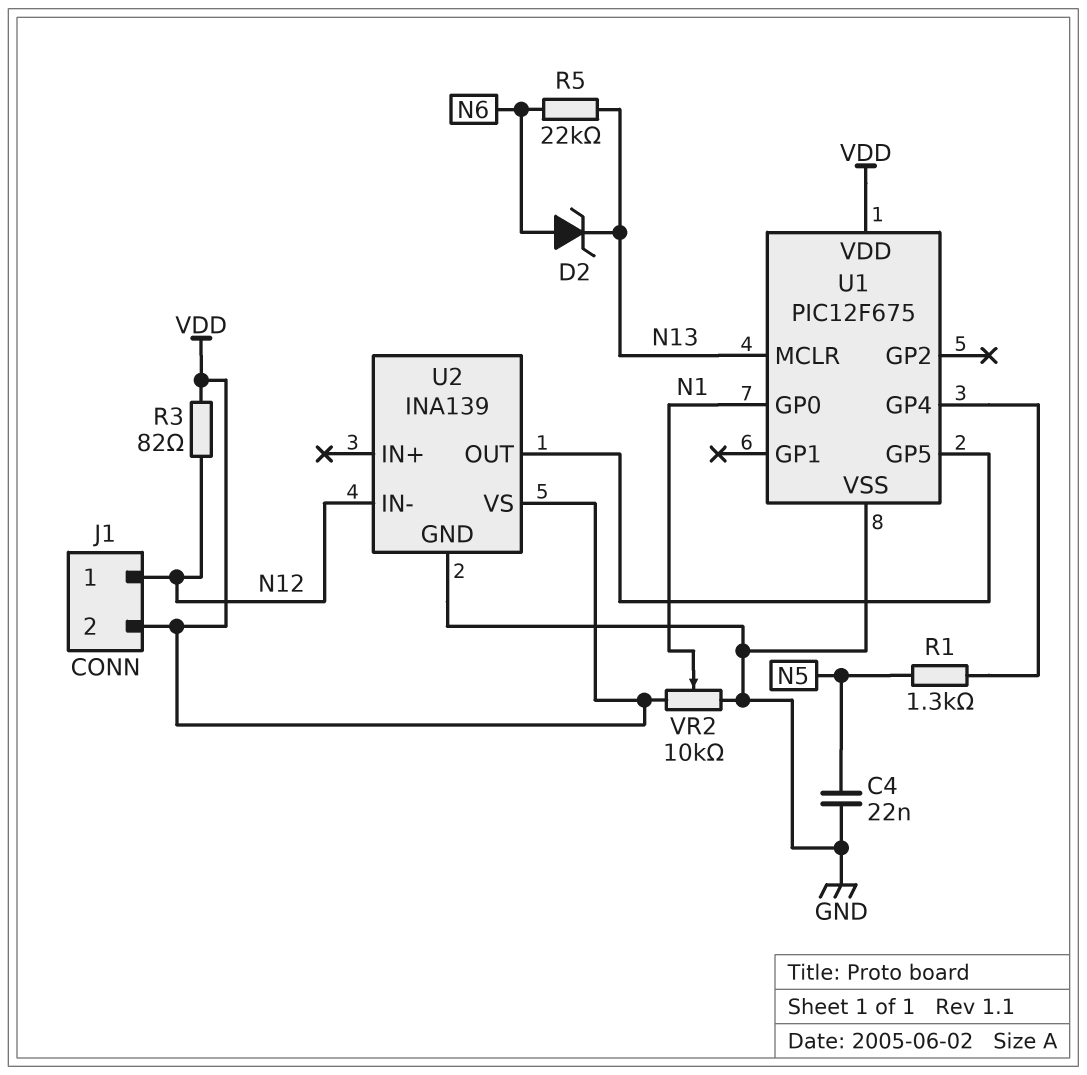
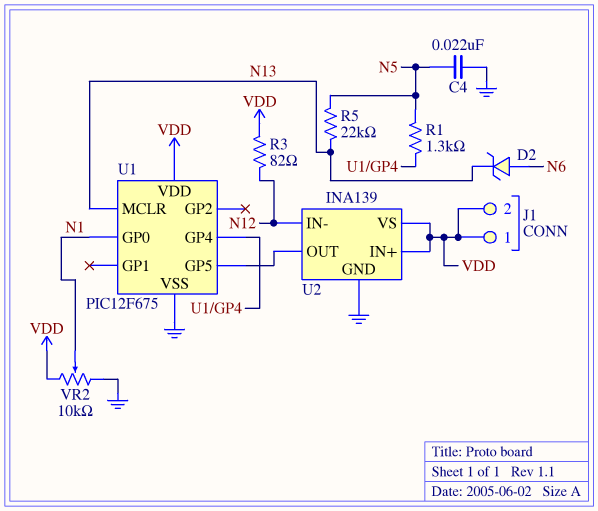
J1 pin 1: N12 -> VDD
R5: 22k (N6, N13) -> 22k (N5, N13)
U2 pin IN+: none -> VDD

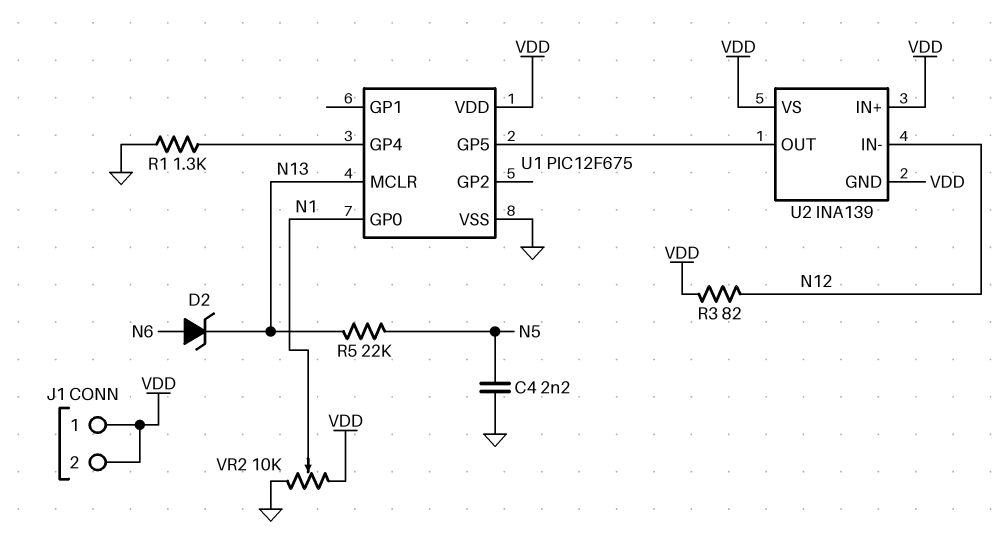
C4: 22nF (GND, N5) -> 2.2nF (GND, N5)
R1: 1.3k (N5, U1/GP4) -> 1.3k (GND, U1/GP4)
U2 pin GND: GND -> VDD

